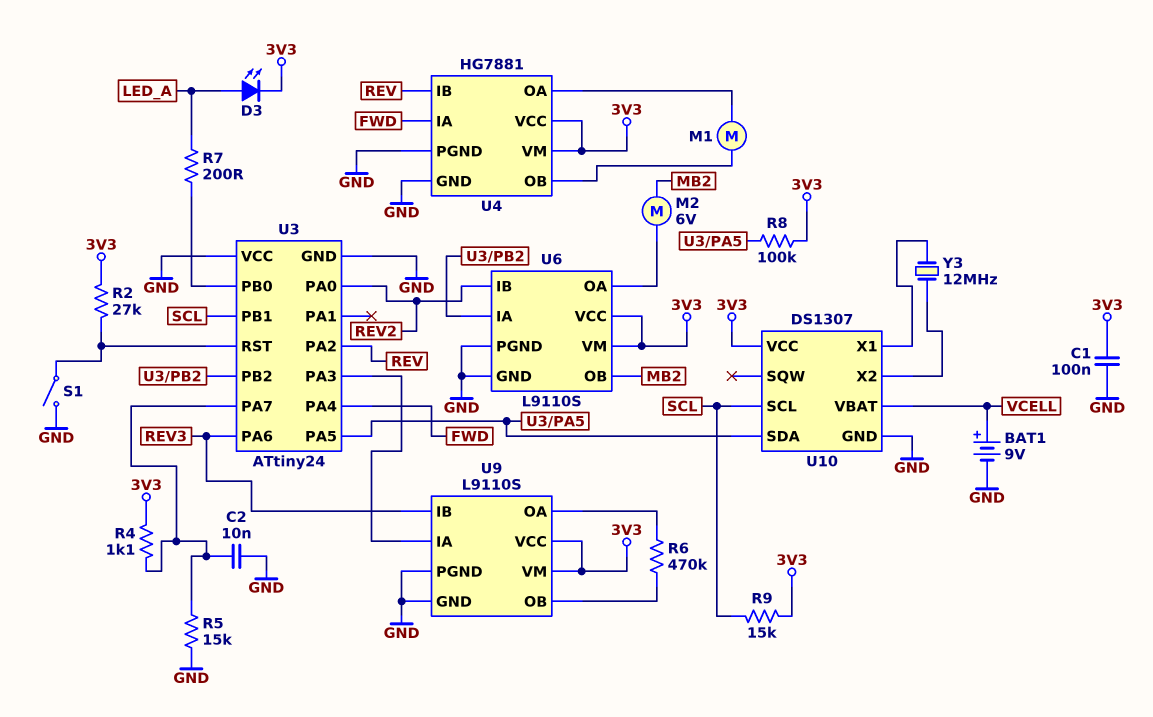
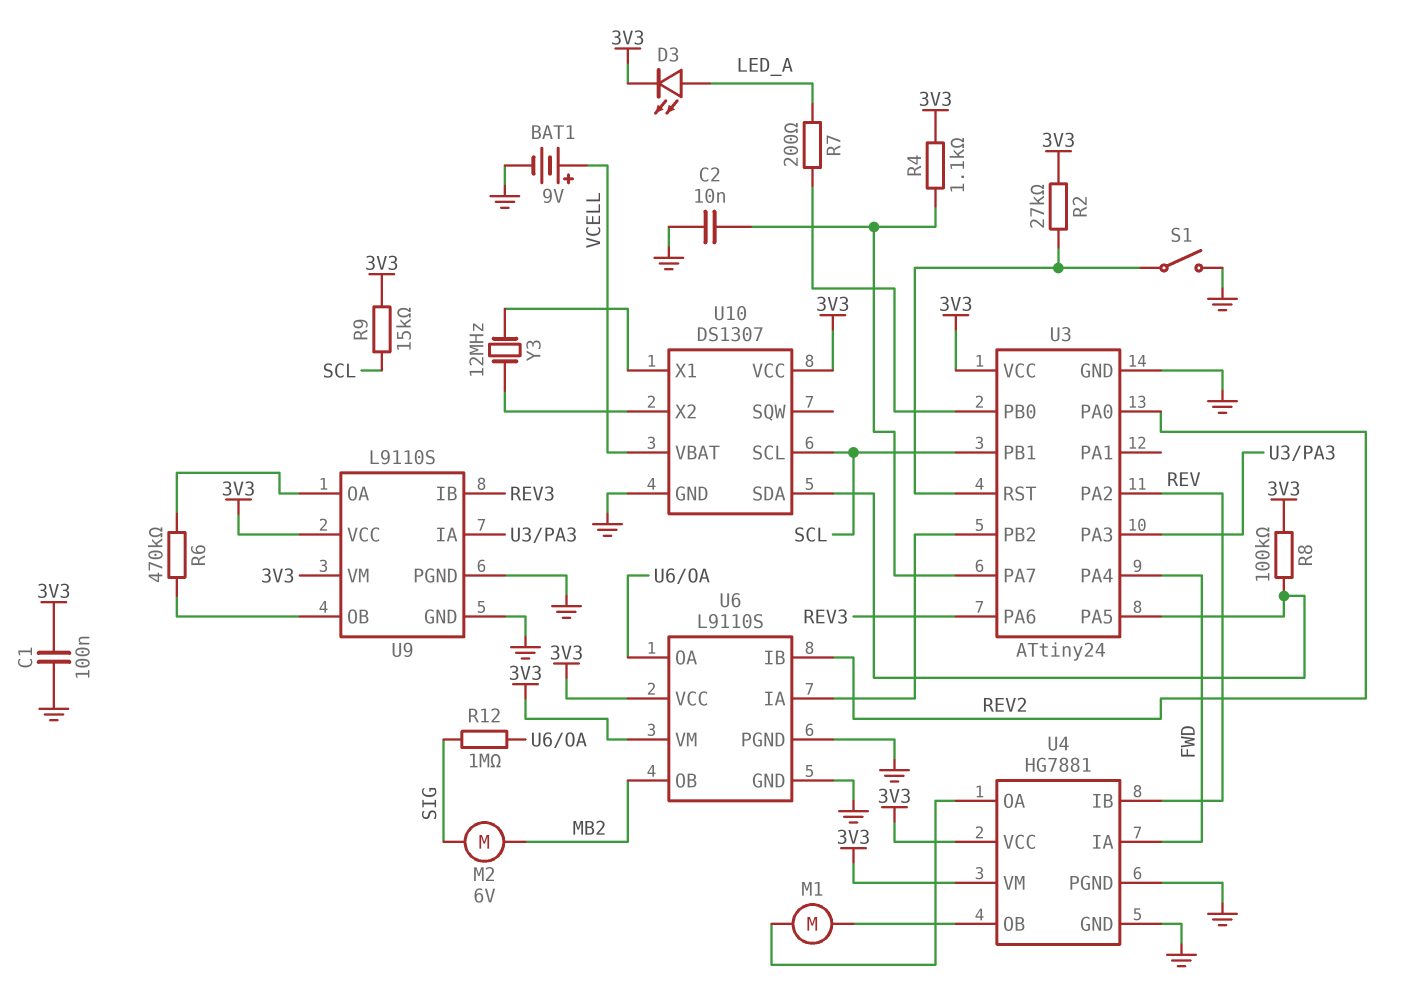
M2: motor 6V (MB2, U6/OA) -> motor 6V (MB2, SIG)
R5: 15k (GND, U3/PA7) -> none
R12: none -> 1M (SIG, U6/OA)
U3 pin VCC: GND -> 3V3

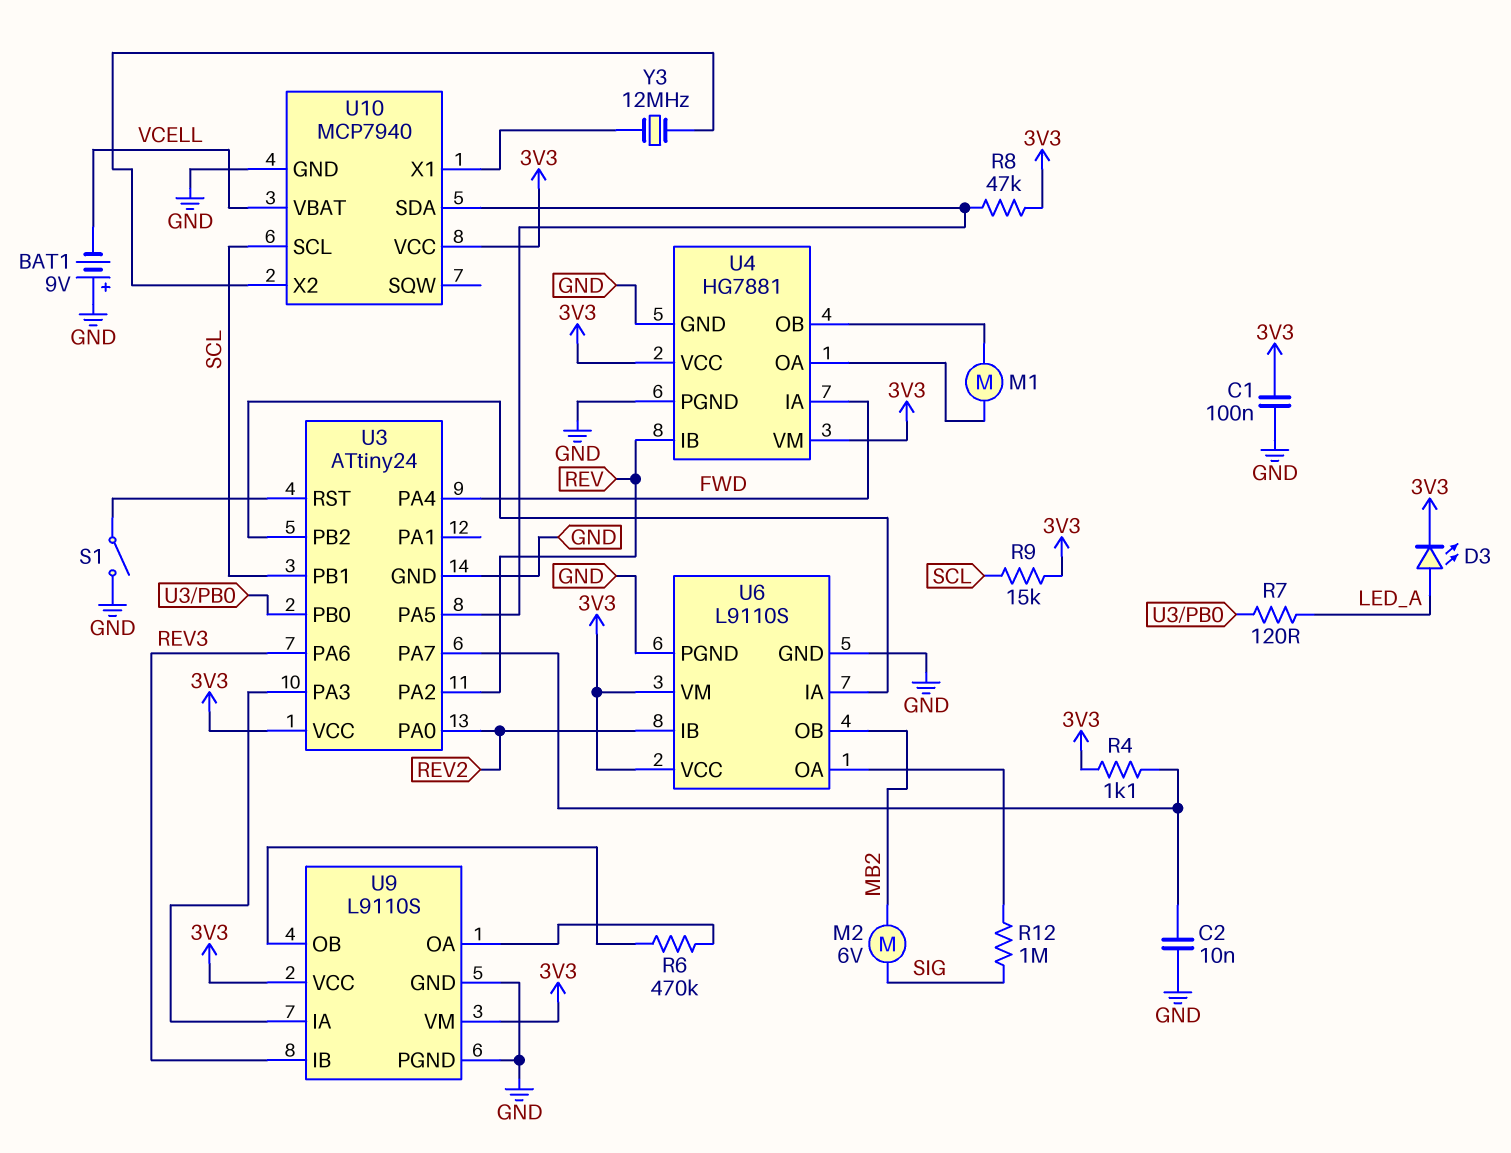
BAT1: 9V (plus VCELL, minus GND) -> 9V (plus GND, minus VCELL)
R2: 27k (3V3, U3/RST) -> none
R7: 200 (LED_A, U3/PB0) -> 120 (LED_A, U3/PB0)
R8: 100k (3V3, U3/PA5) -> 47k (3V3, U3/PA5)
U10: DS1307 -> MCP7940

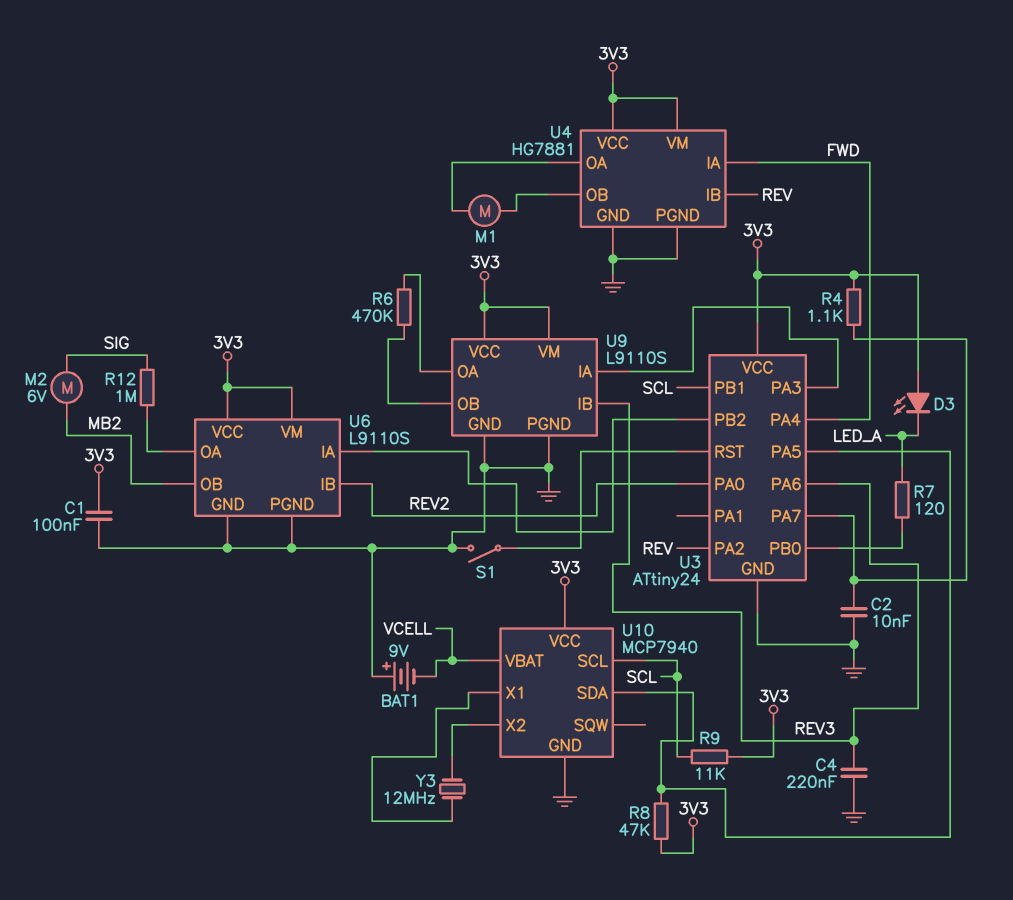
C4: none -> 220nF (GND, REV3)
D3: LED (A LED_A, K 3V3) -> LED (A 3V3, K LED_A)
R9: 15k (3V3, SCL) -> 11k (3V3, SCL)

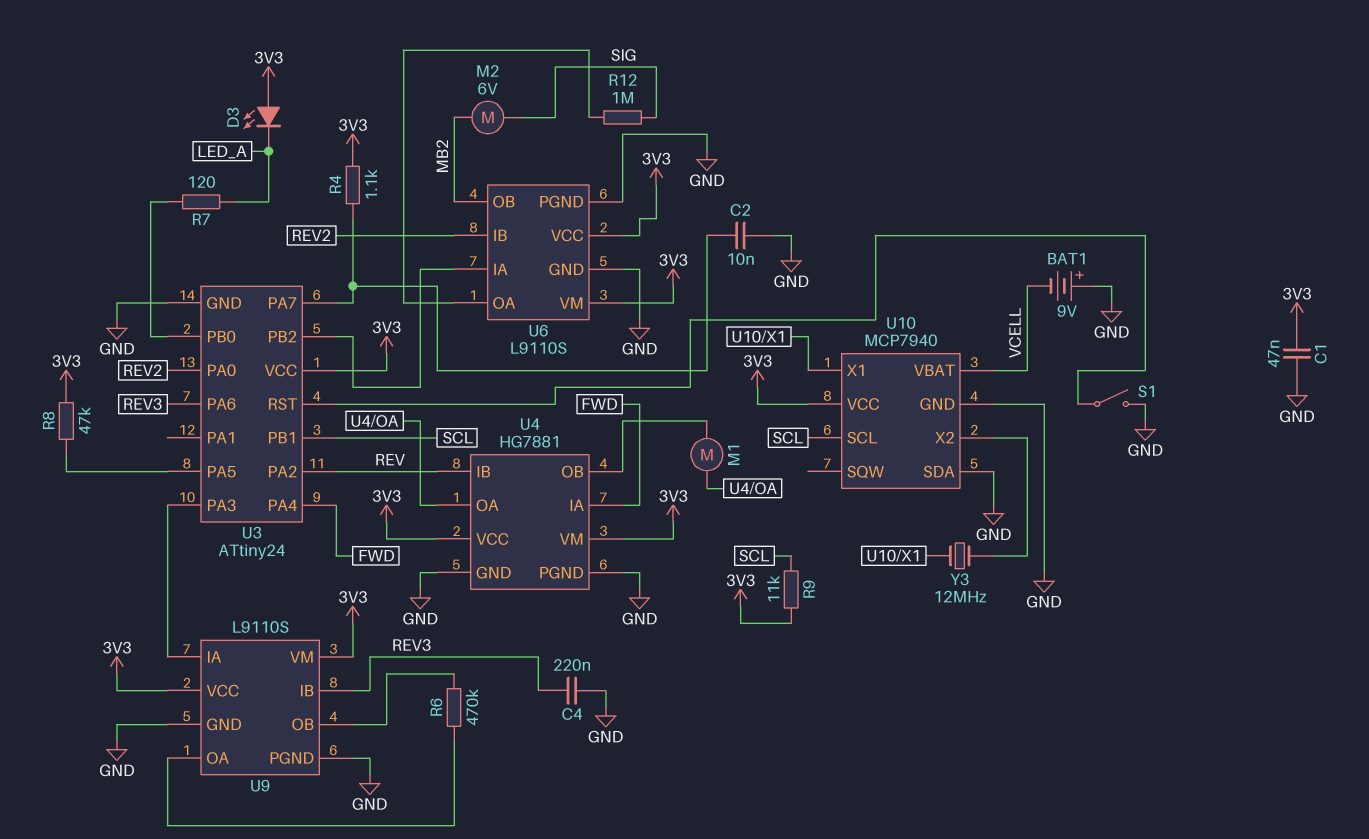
C1: 100nF (3V3, GND) -> 47nF (3V3, GND)
U10 pin SDA: U3/PA5 -> GND

